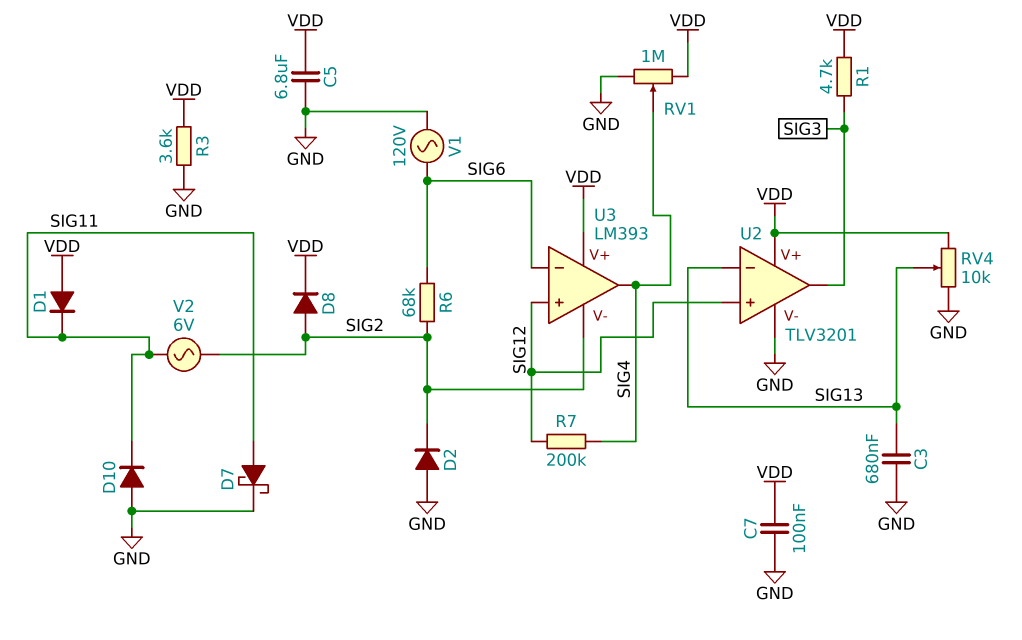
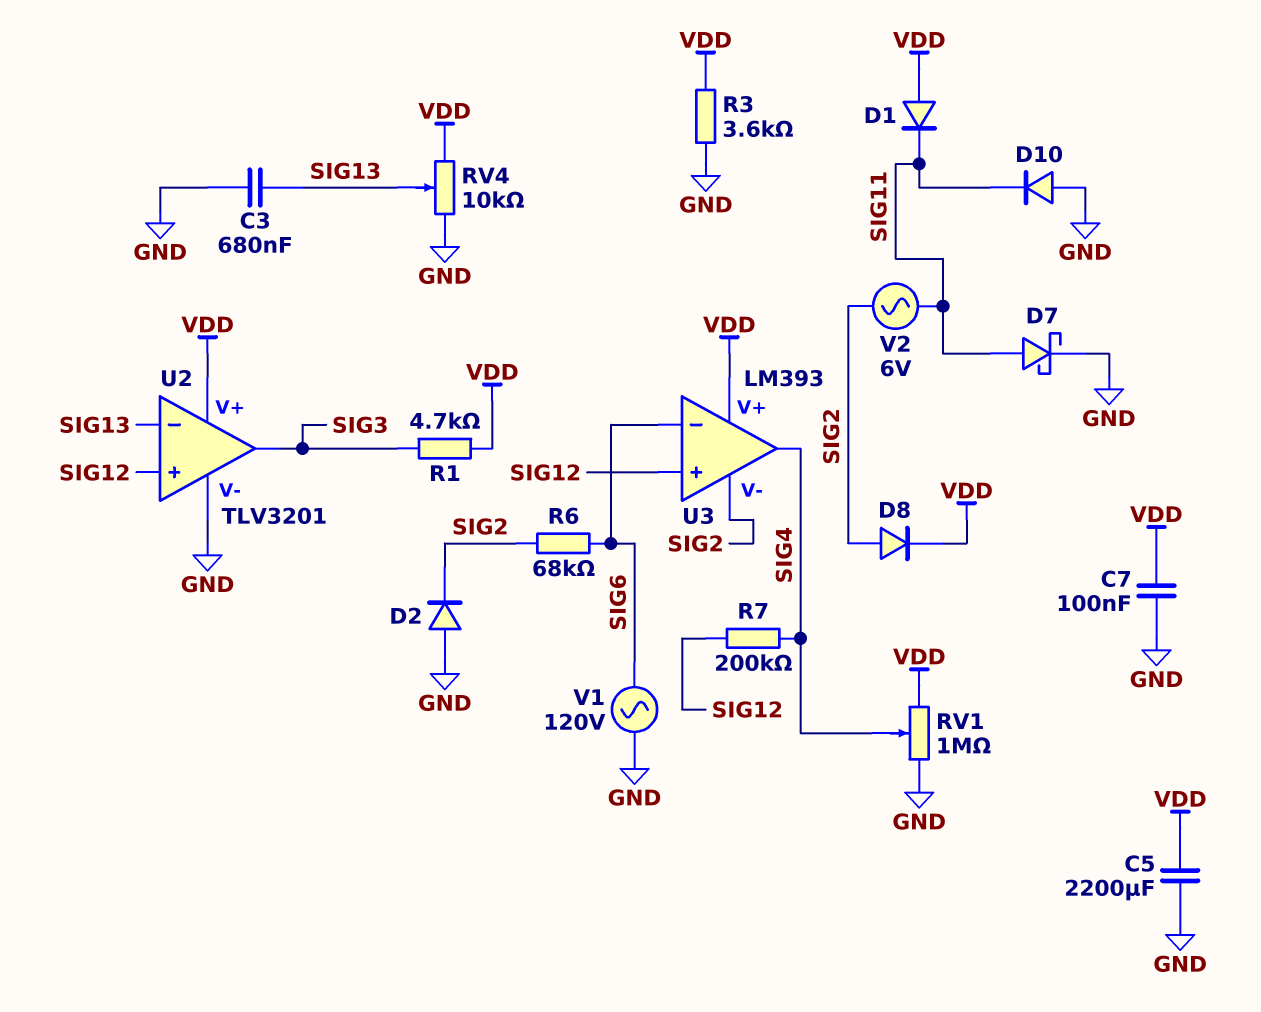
C5: 6.8uF (GND, VDD) -> 2200uF (GND, VDD)

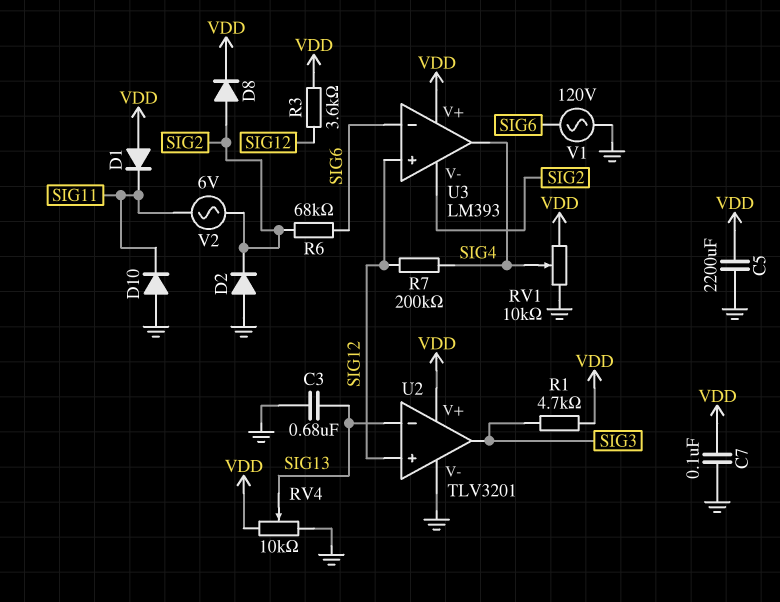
D7: schottky (A SIG11, K GND) -> none
R3: 3.6k (GND, VDD) -> 3.6k (SIG12, VDD)
RV1: 1M (GND, VDD, wiper SIG4) -> 10k (GND, VDD, wiper SIG4)

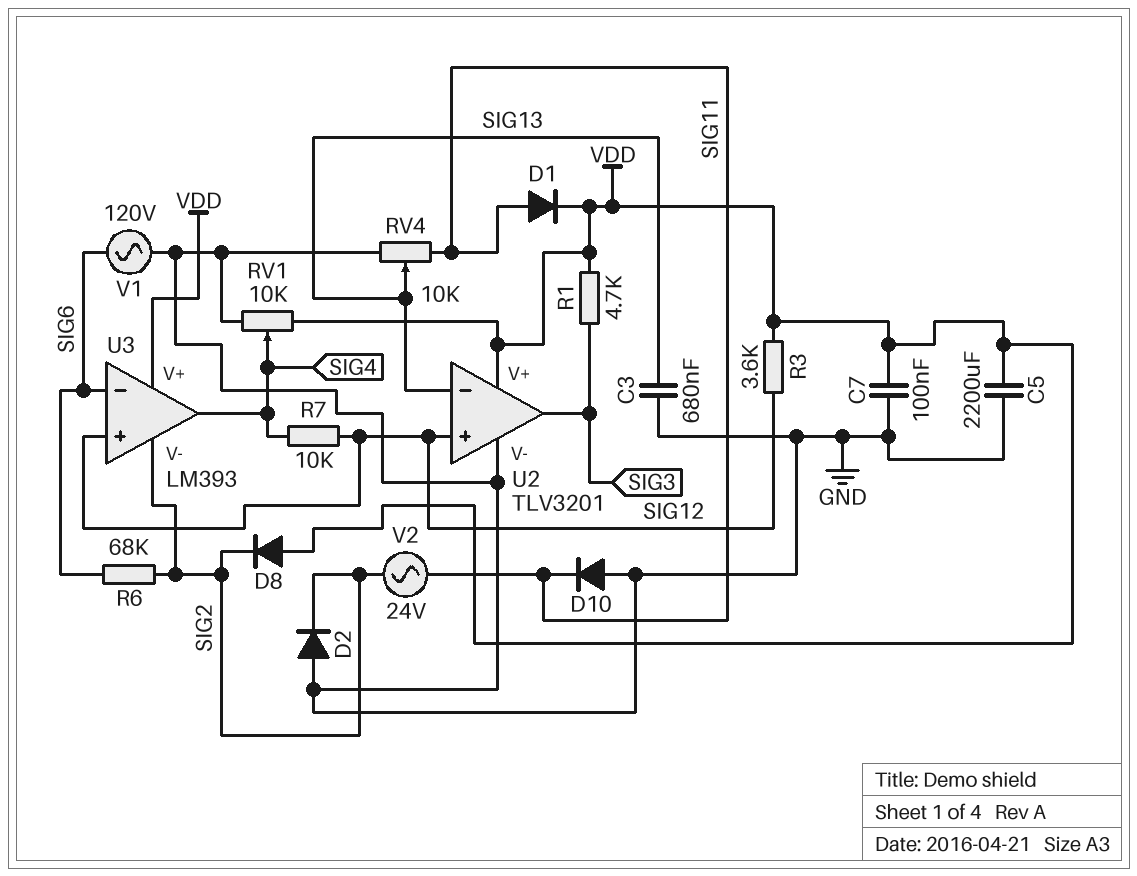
D1: diode (A VDD, K SIG11) -> diode (A SIG11, K VDD)
D8: diode (A SIG2, K VDD) -> diode (A VDD, K SIG2)
R7: 200k (SIG4, SIG12) -> 10k (SIG4, SIG12)
RV4: 10k (GND, VDD, wiper SIG13) -> 10k (GND, SIG11, wiper SIG13)
V2: AC 6V (SIG2, SIG11) -> AC 24V (SIG2, SIG11)

